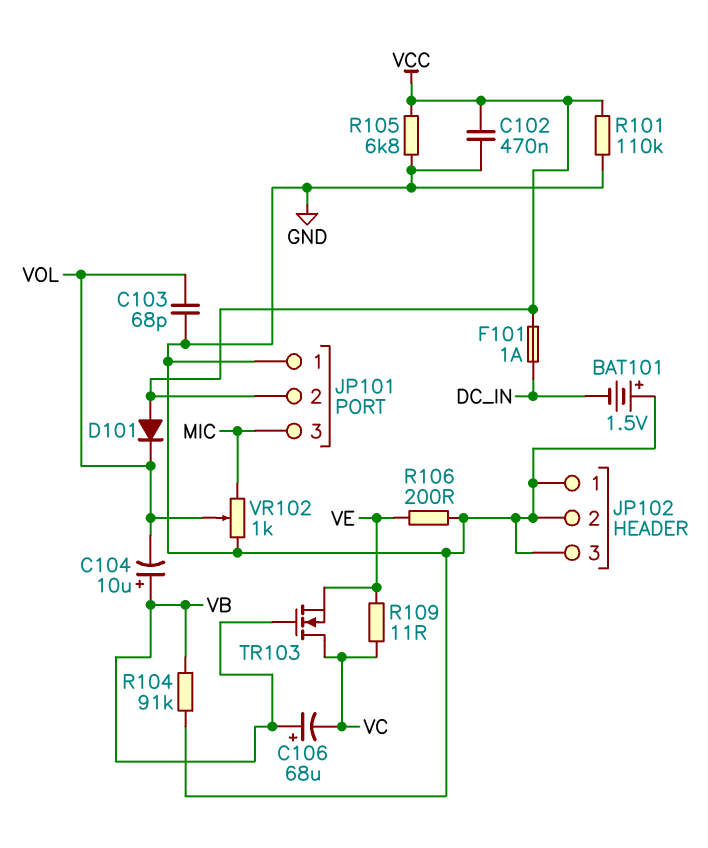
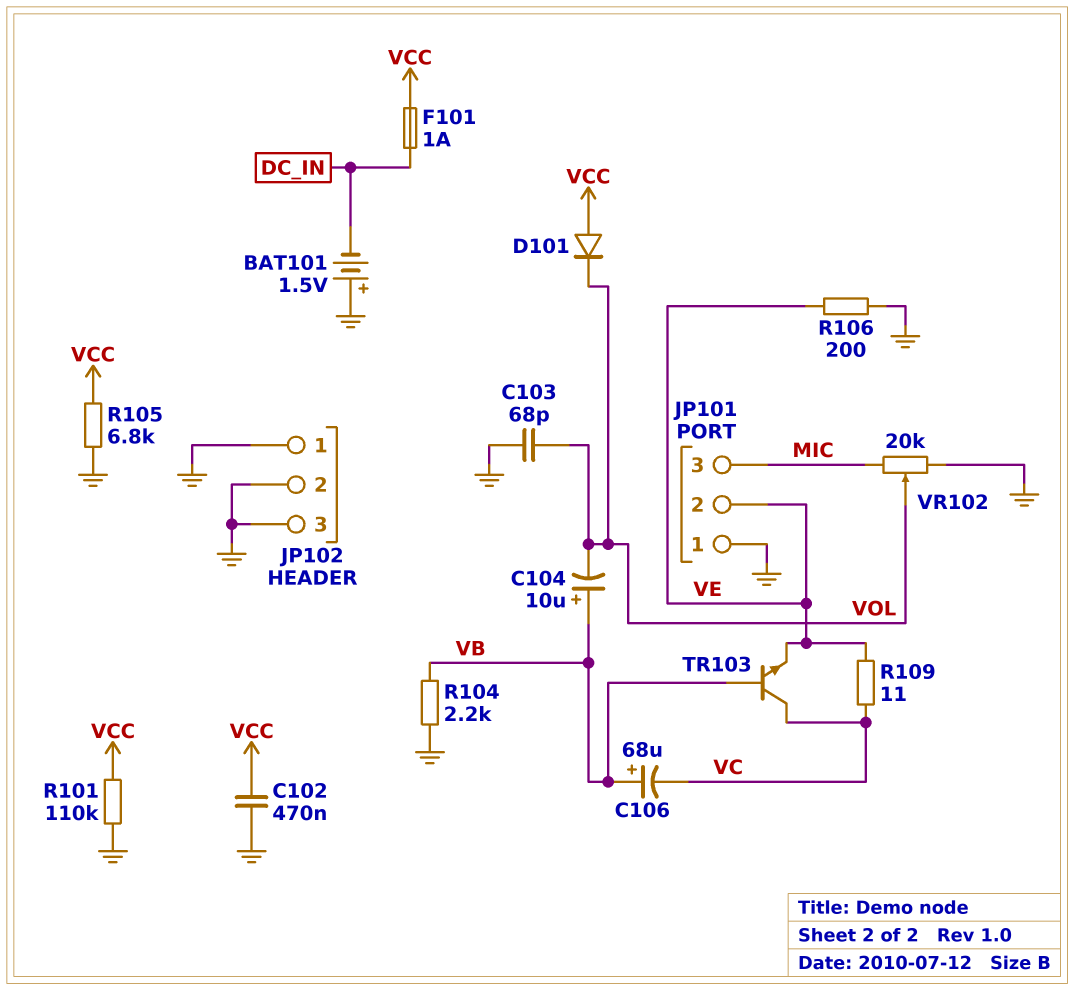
JP101 pin 2: VCC -> VE
R104: 91k (GND, VB) -> 2.2k (GND, VB)
TR103: NMOS (G VB, D VC, S VE) -> NPN (B VB, C VC, E VE)
VR102: 1k (GND, MIC, wiper VOL) -> 20k (GND, MIC, wiper VOL)

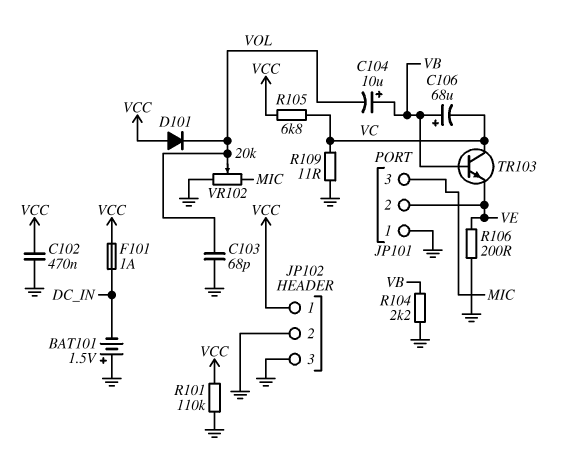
JP102 pin 1: GND -> VCC
R105: 6.8k (GND, VCC) -> 6.8k (VC, VCC)
R109: 11 (VC, VE) -> 11 (GND, VC)

